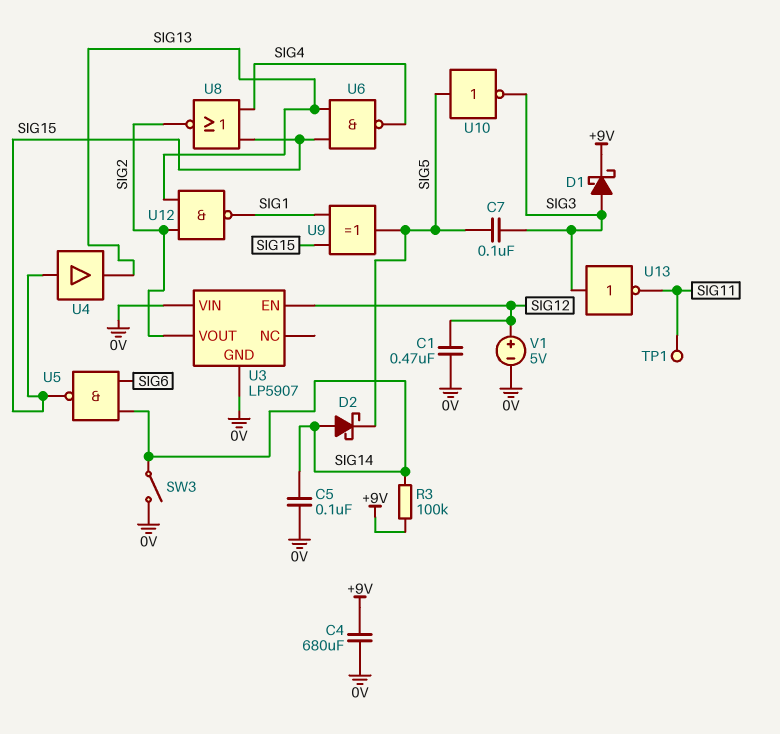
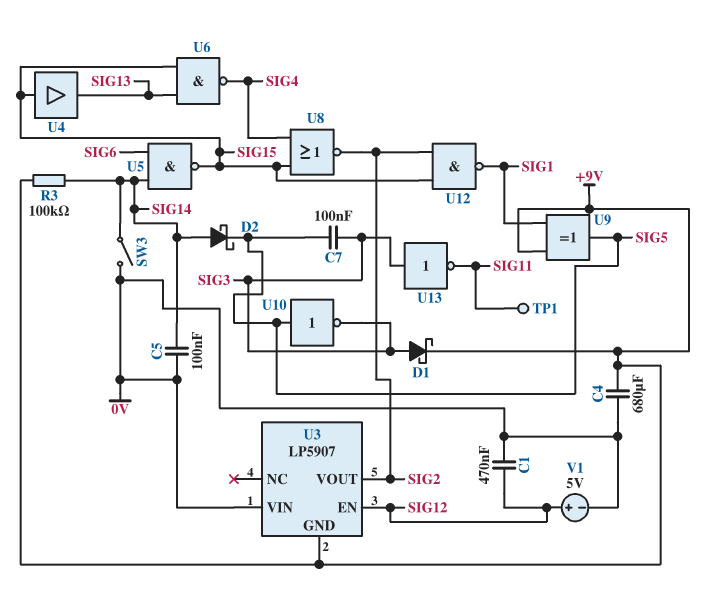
U3 pin GND: 0V -> +9V
U9: XOR (in SIG1, in SIG15, out SIG5) -> XOR (in +9V, in SIG1, out SIG5)
U12: NAND (in SIG2, in SIG13, out SIG1) -> NAND (in SIG2, in SIG15, out SIG1)

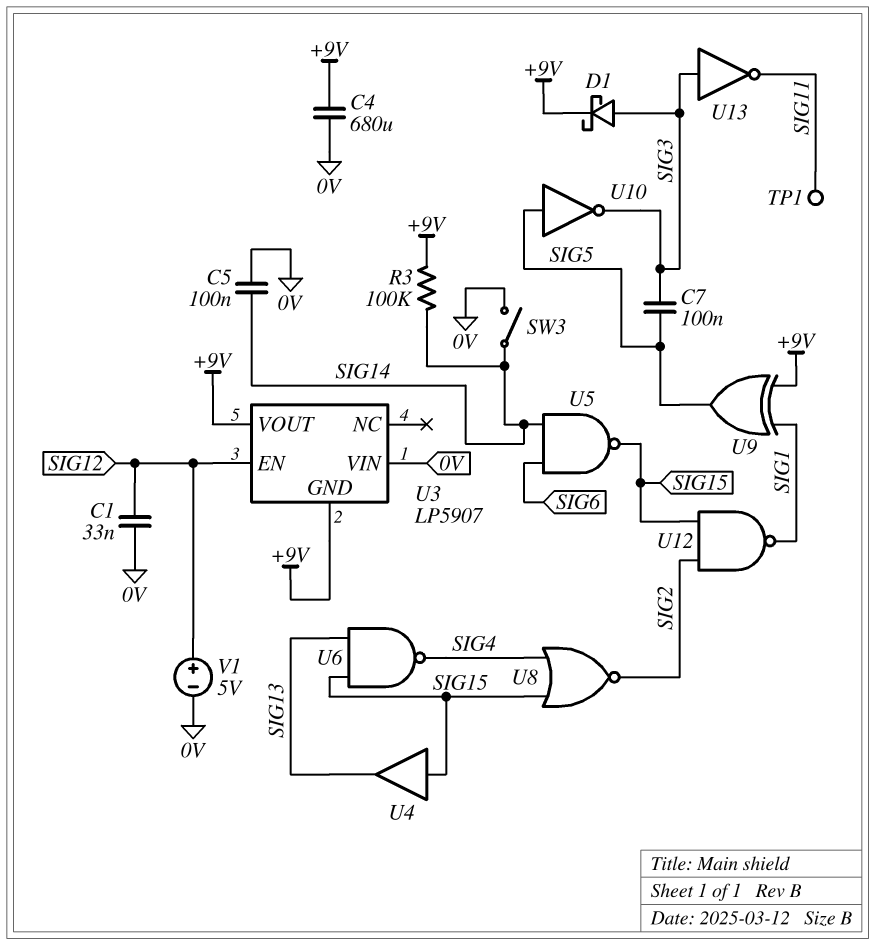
C1: 470nF (0V, SIG12) -> 33nF (0V, SIG12)
D2: schottky (A SIG14, K SIG5) -> none
U3 pin VOUT: SIG2 -> +9V

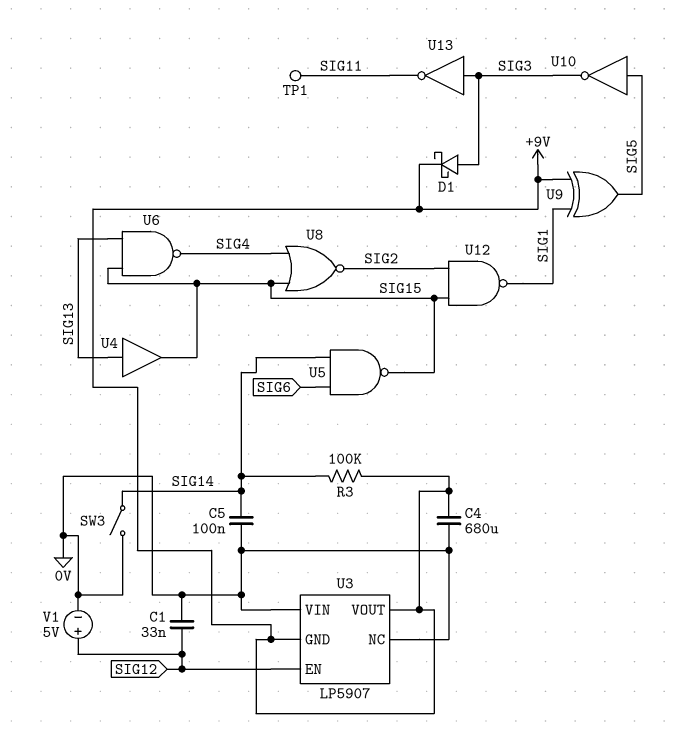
C7: 100nF (SIG3, SIG5) -> none
U3 pin NC: none -> 0V
U4: buffer (in SIG15, out SIG13) -> buffer (in SIG13, out SIG15)

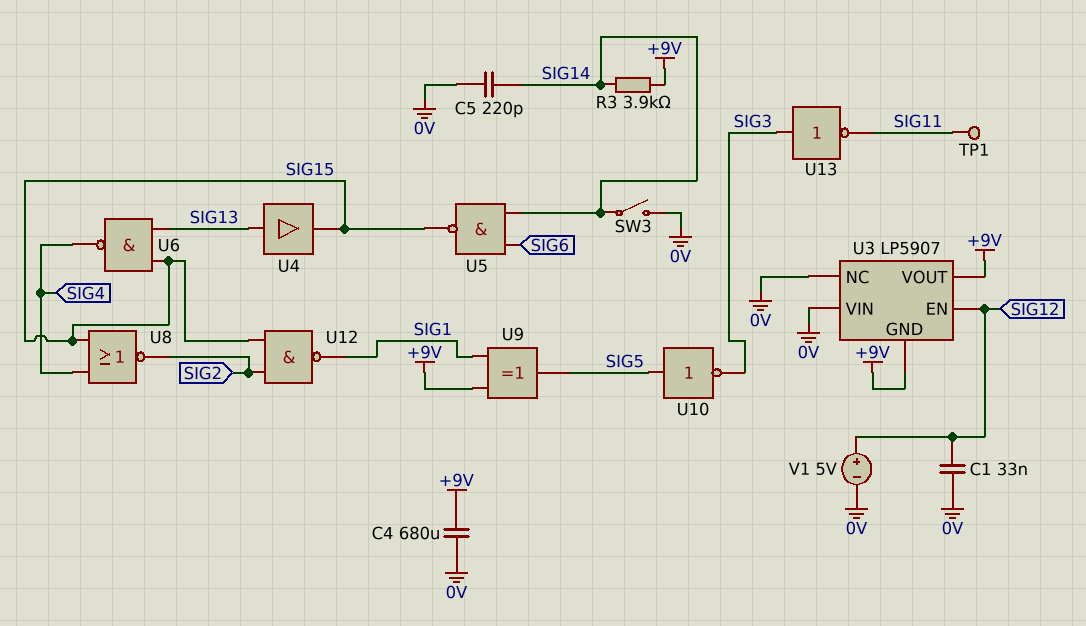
C5: 100nF (0V, SIG14) -> 220pF (0V, SIG14)
D1: schottky (A SIG3, K +9V) -> none
R3: 100k (+9V, SIG14) -> 3.9k (+9V, SIG14)

